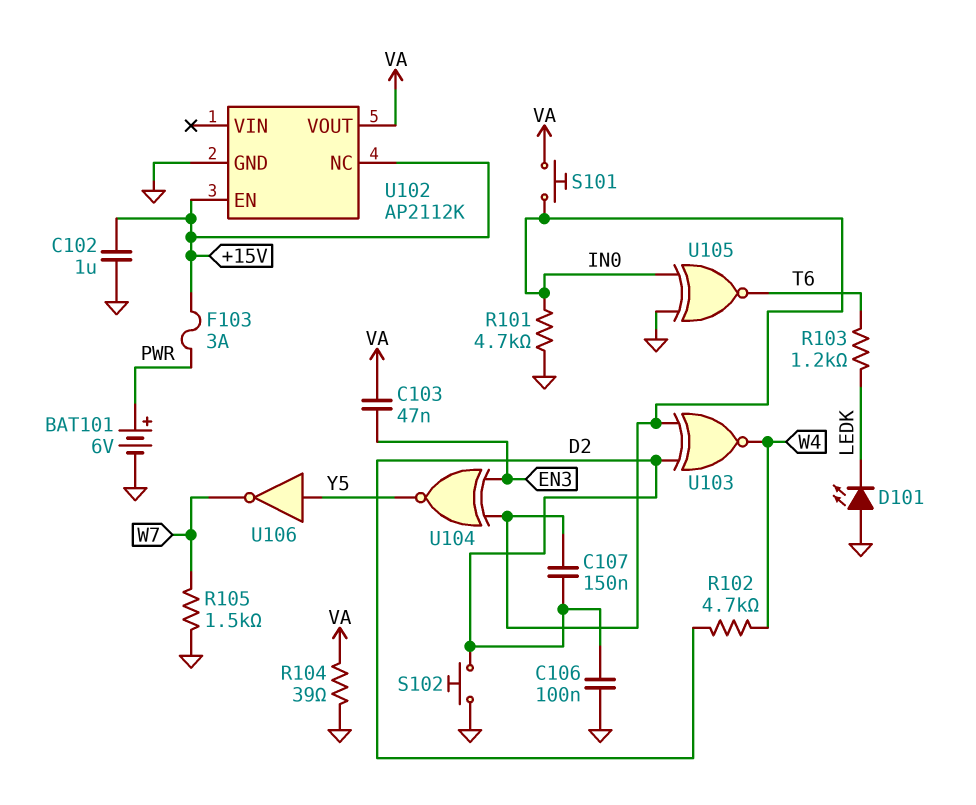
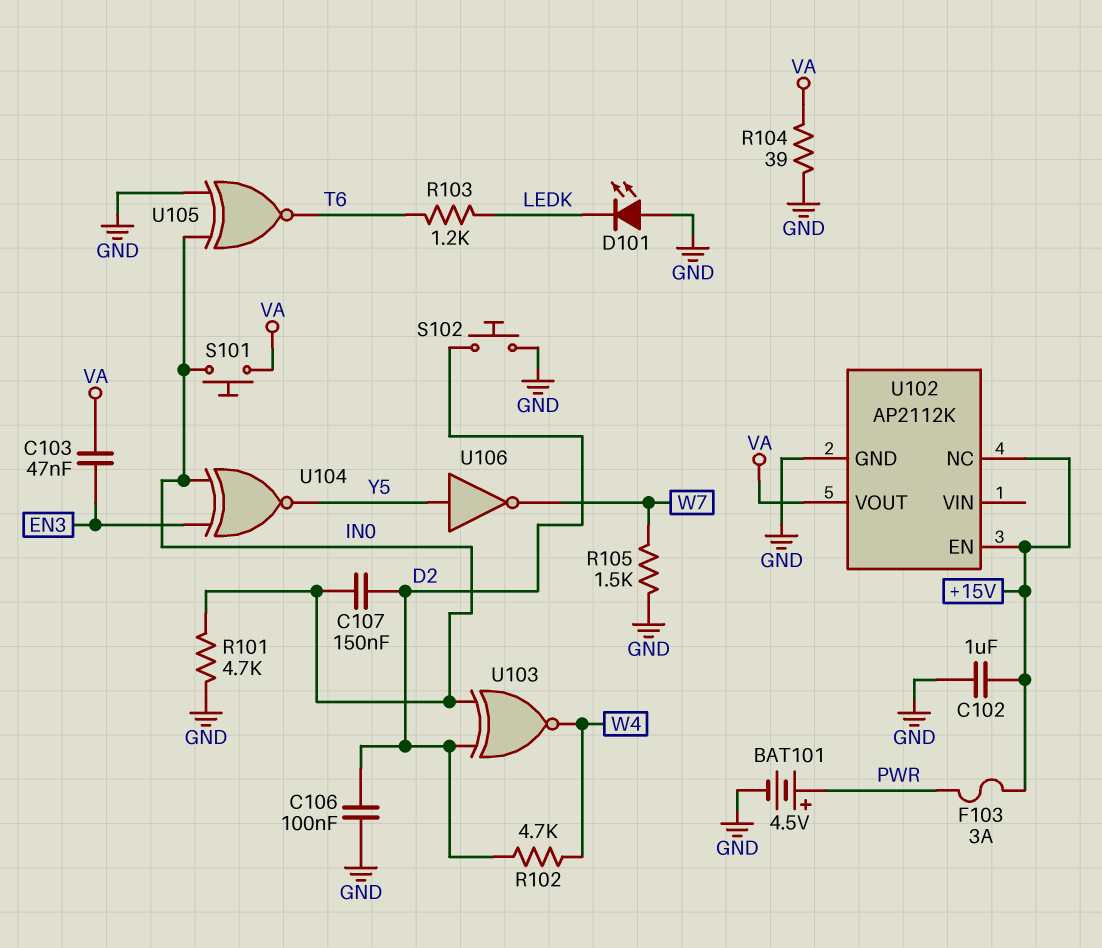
BAT101: 6V (plus PWR, minus GND) -> 4.5V (plus PWR, minus GND)

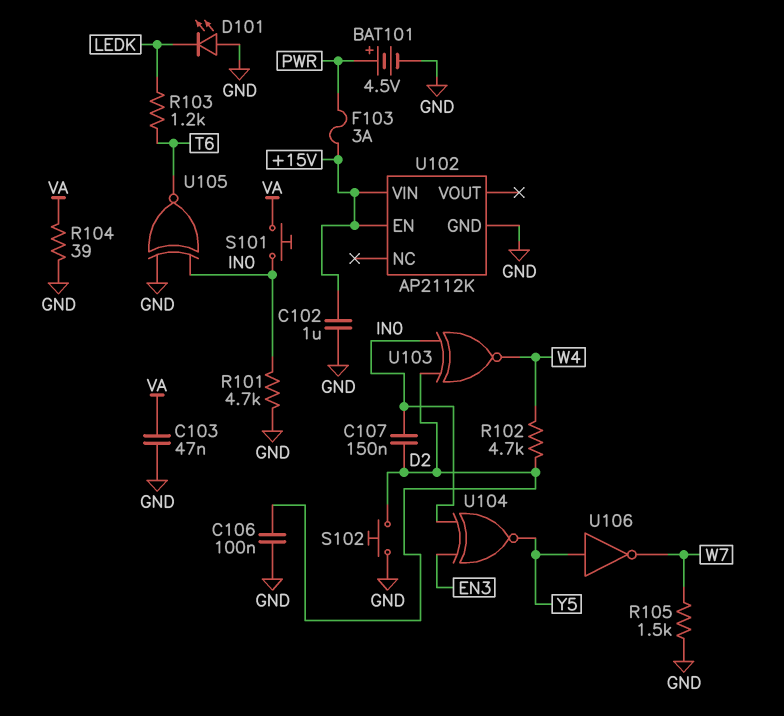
C103: 47nF (EN3, VA) -> 47nF (GND, VA)
U102 pin NC: +15V -> none
U102 pin VIN: none -> +15V
U102 pin VOUT: VA -> none

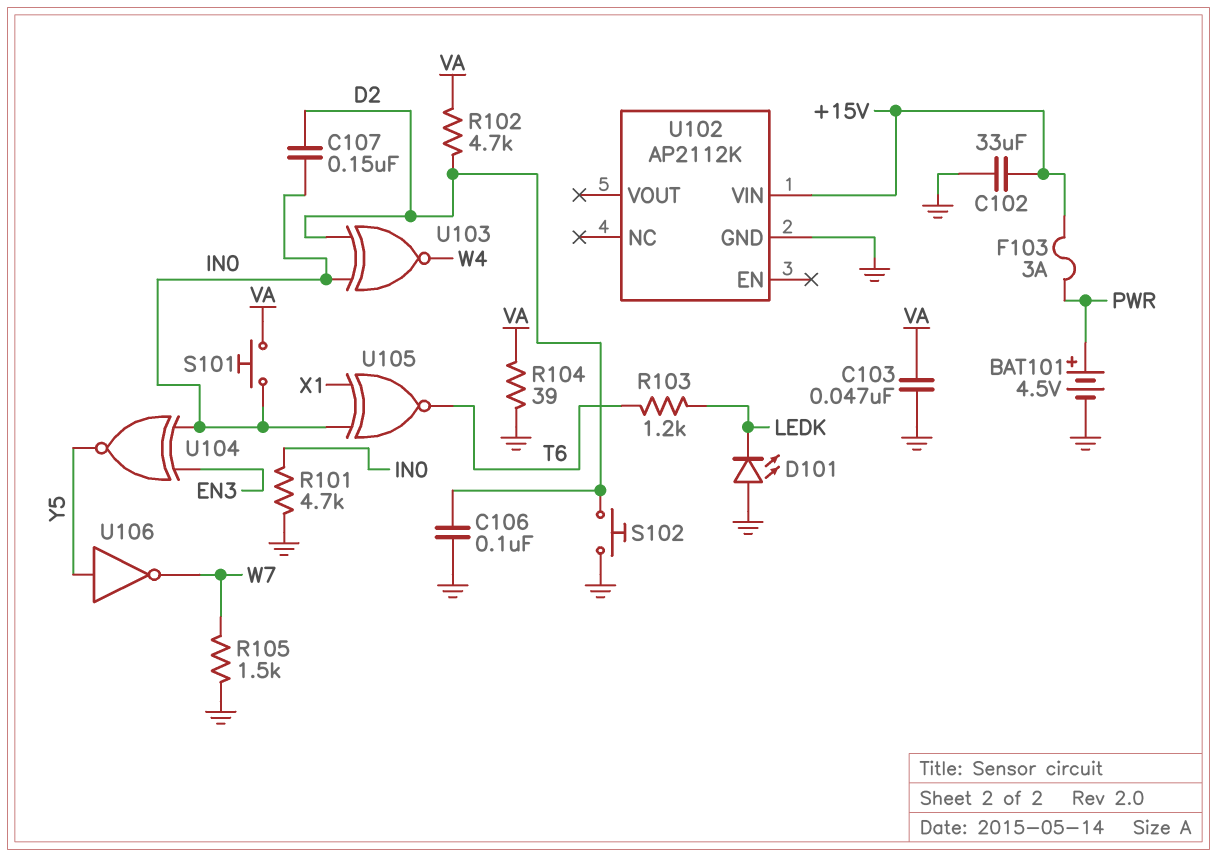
C102: 1uF (+15V, GND) -> 33uF (+15V, GND)
R102: 4.7k (D2, W4) -> 4.7k (D2, VA)
U102 pin EN: +15V -> none
U105: XNOR (in GND, in IN0, out T6) -> XNOR (in IN0, in X1, out T6)

